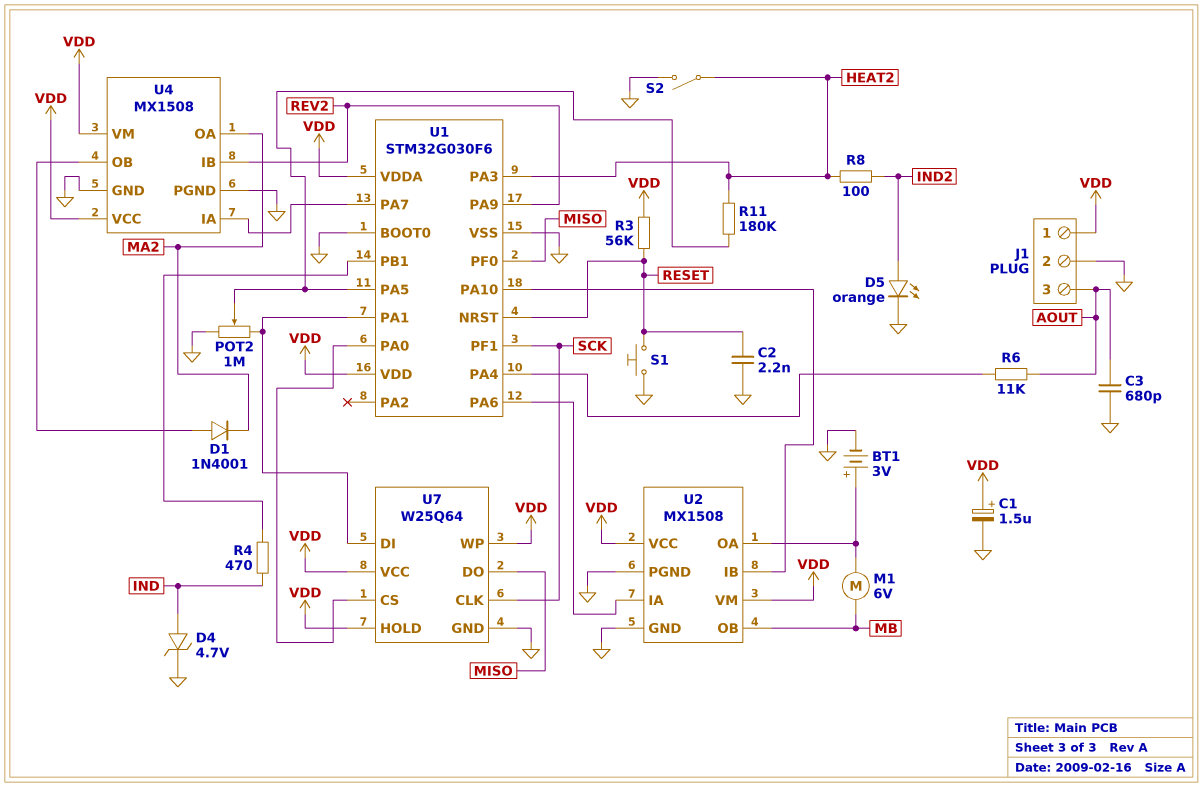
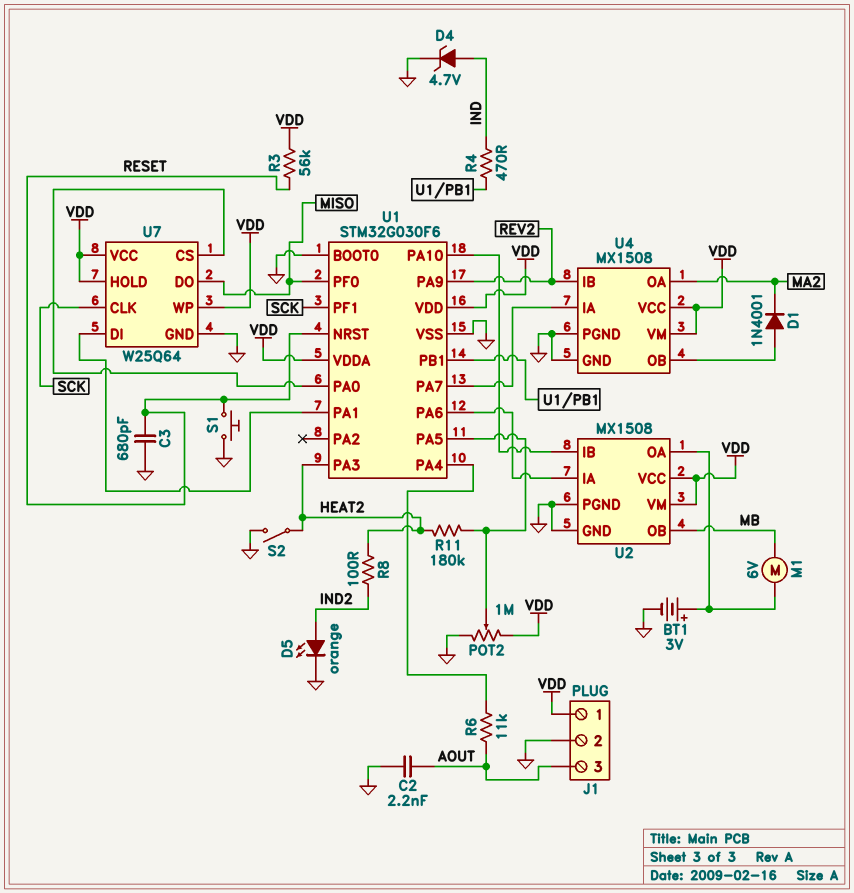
C1: 1.5uF (plus VDD, minus GND) -> none
C2: 2.2nF (GND, RESET) -> 2.2nF (AOUT, GND)
C3: 680pF (AOUT, GND) -> 680pF (GND, RESET)
POT2: 1M (GND, U1/PA1, wiper U1/PA5) -> 1M (GND, VDD, wiper U1/PA5)

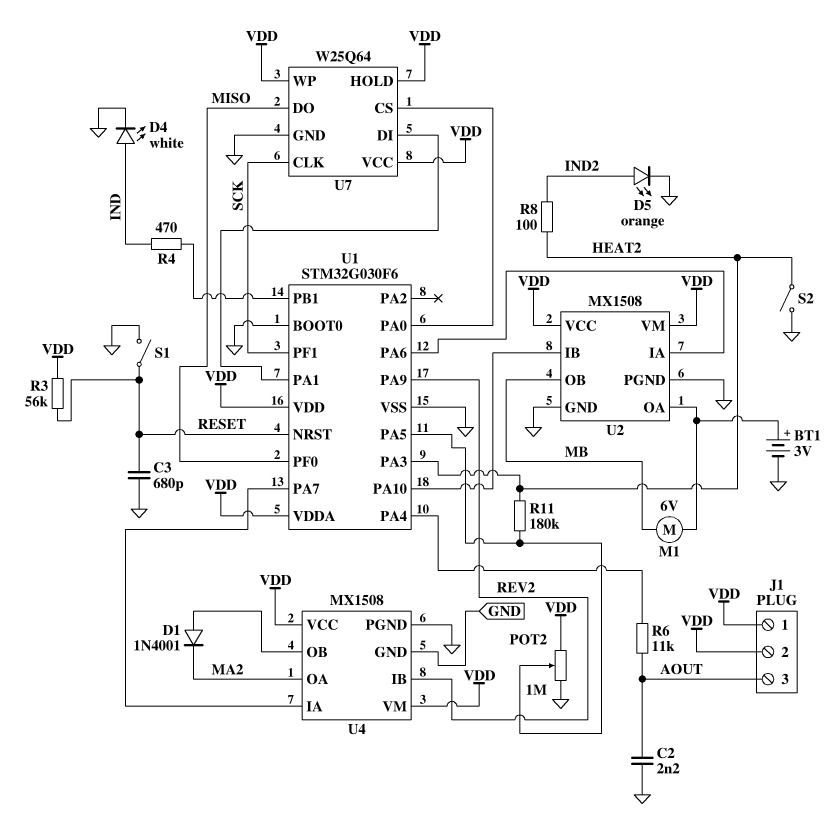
D4: zener 4.7V (A IND, K GND) -> LED white (A IND, K GND)
J1 pin 2: GND -> VDD
S1: button (GND, RESET) -> switch (GND, RESET)

